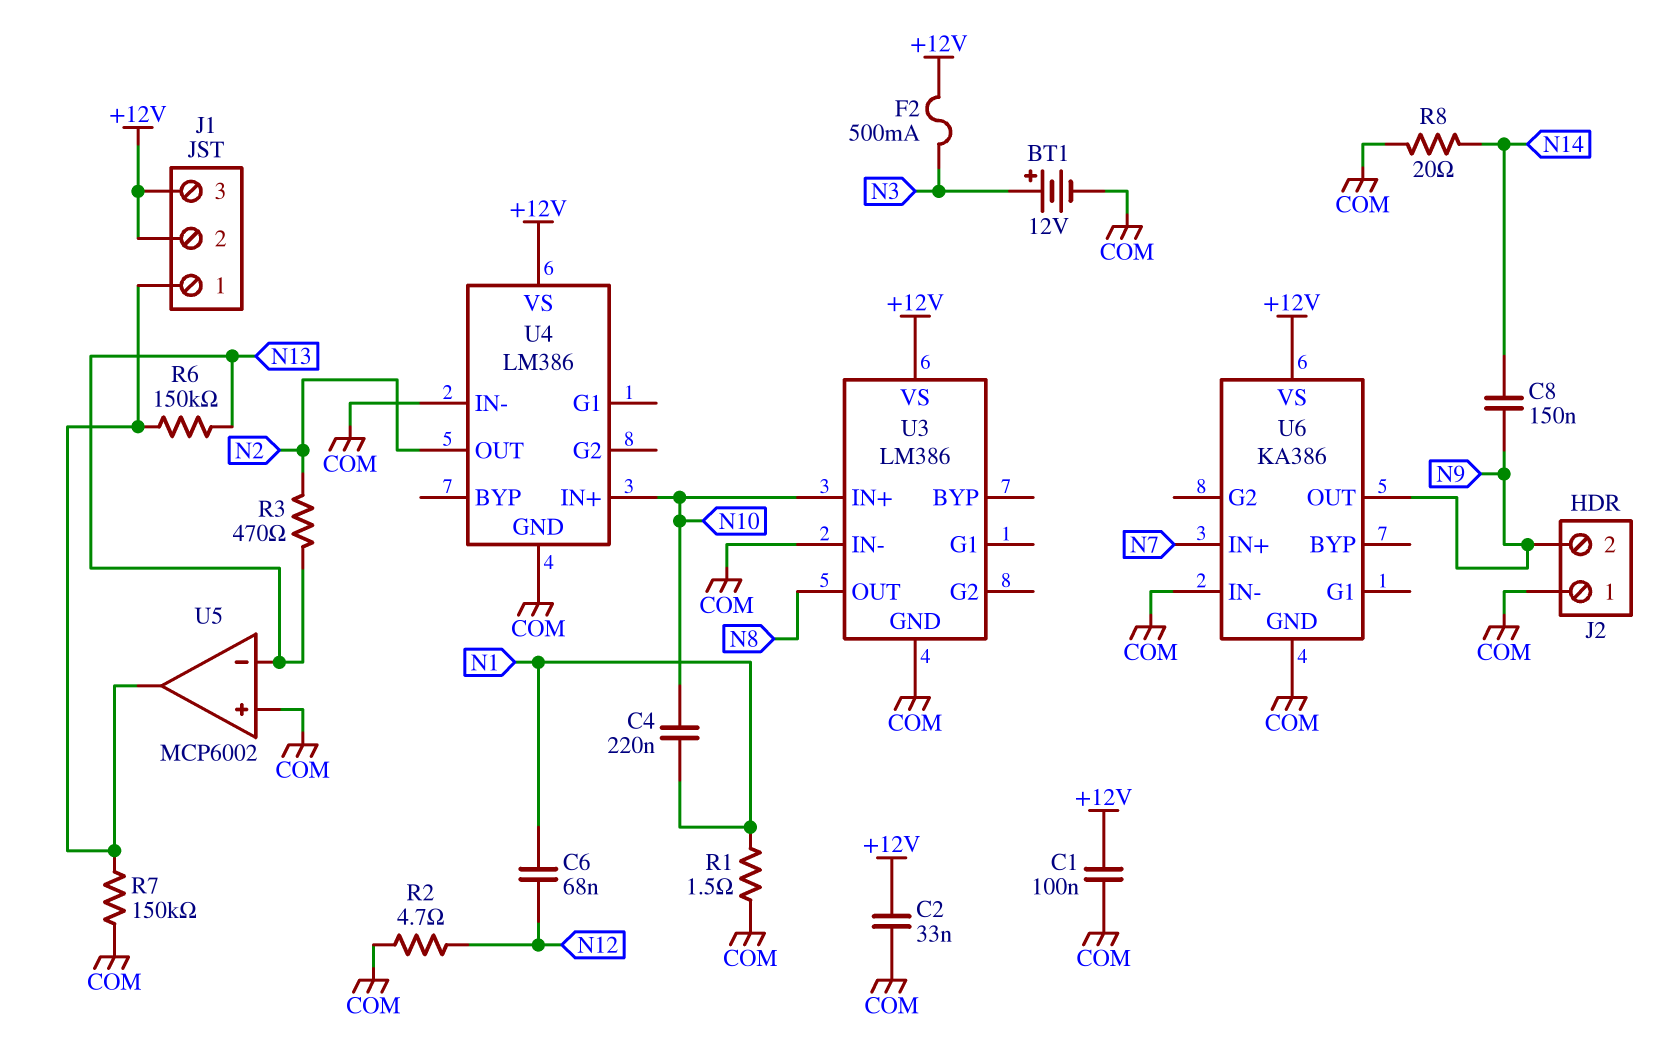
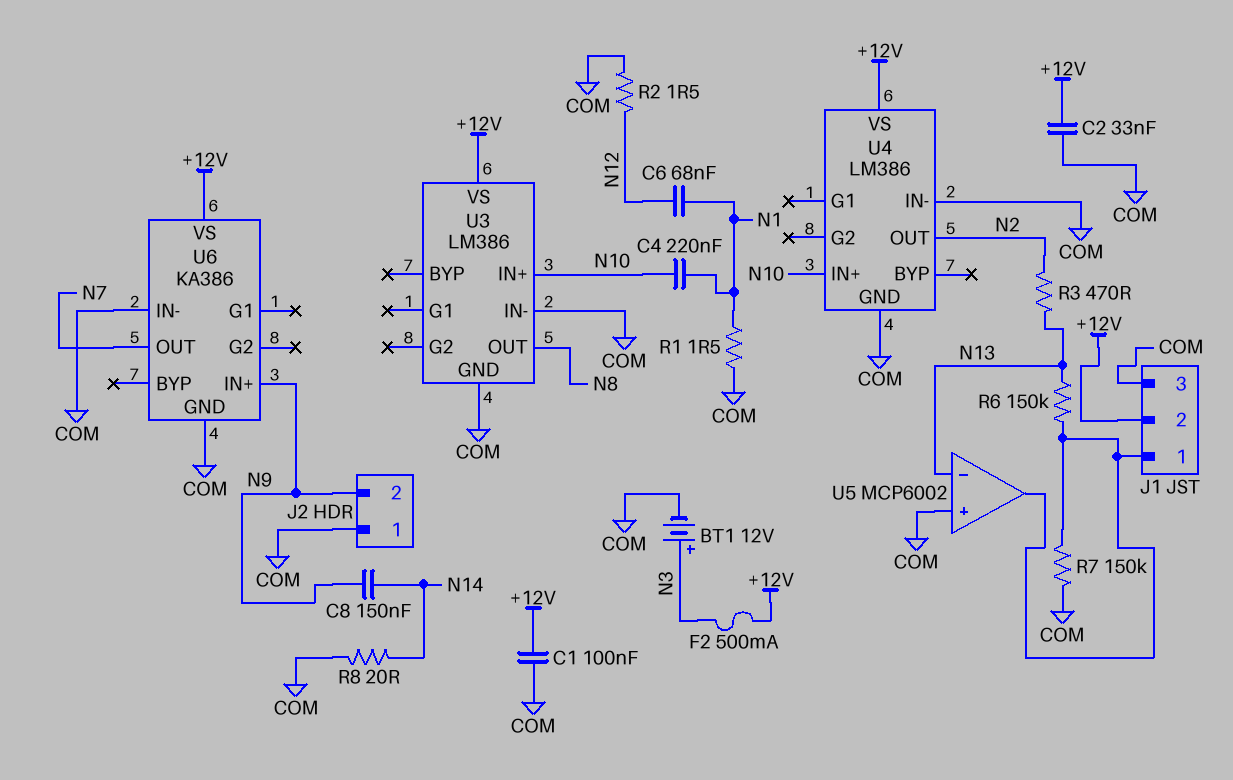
J1 pin 3: +12V -> COM
R2: 4.7 (COM, N12) -> 1.5 (COM, N12)
U6 pin IN+: N7 -> N9
U6 pin OUT: N9 -> N7

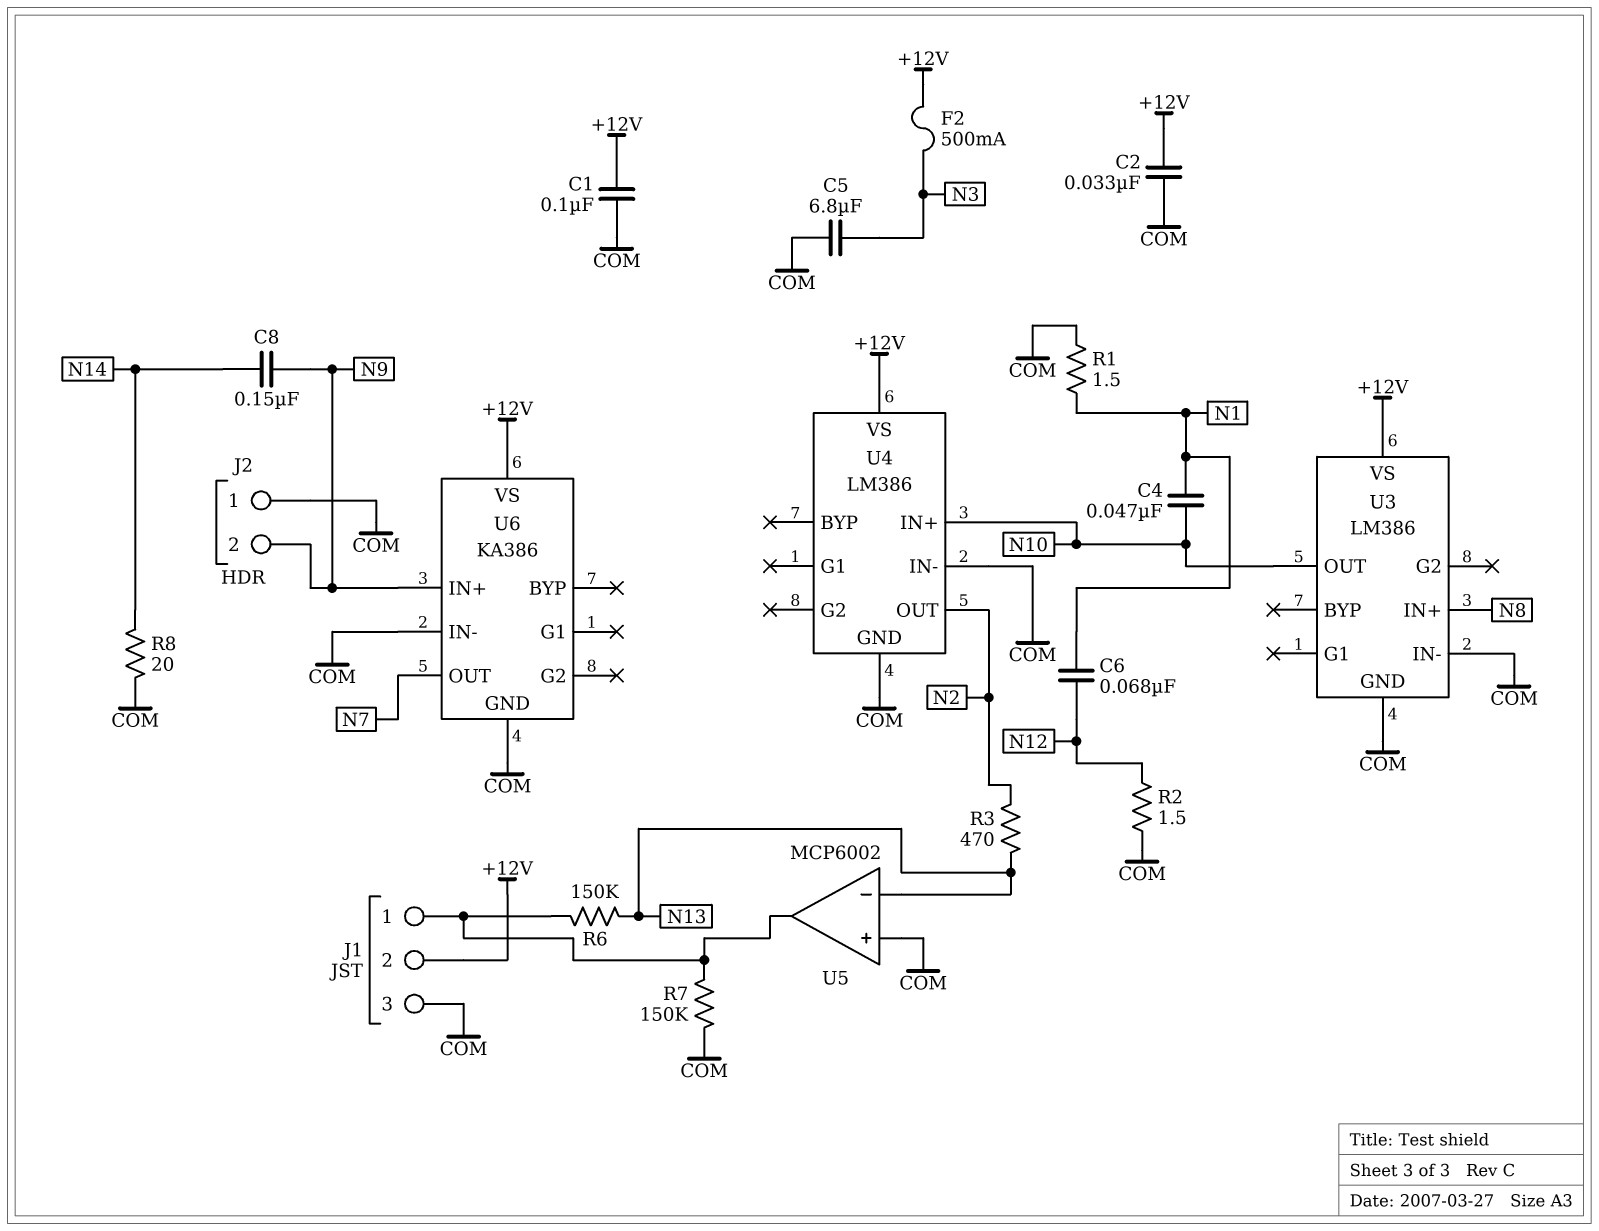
BT1: 12V (plus N3, minus COM) -> none
C4: 220nF (N1, N10) -> 47nF (N1, N10)
C5: none -> 6.8uF (COM, N3)
U3 pin IN+: N10 -> N8
U3 pin OUT: N8 -> N10

